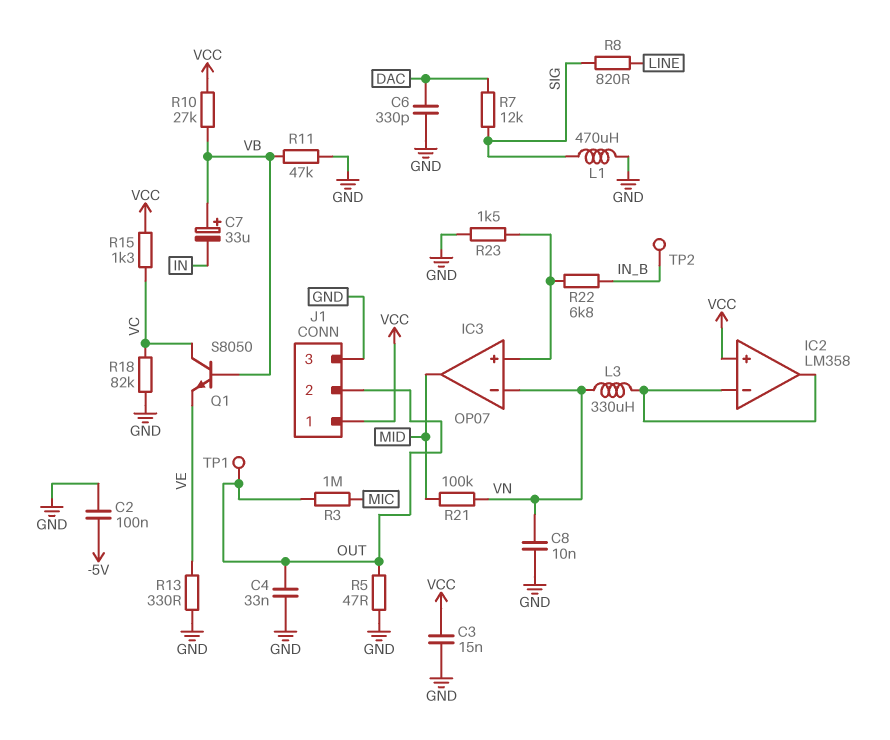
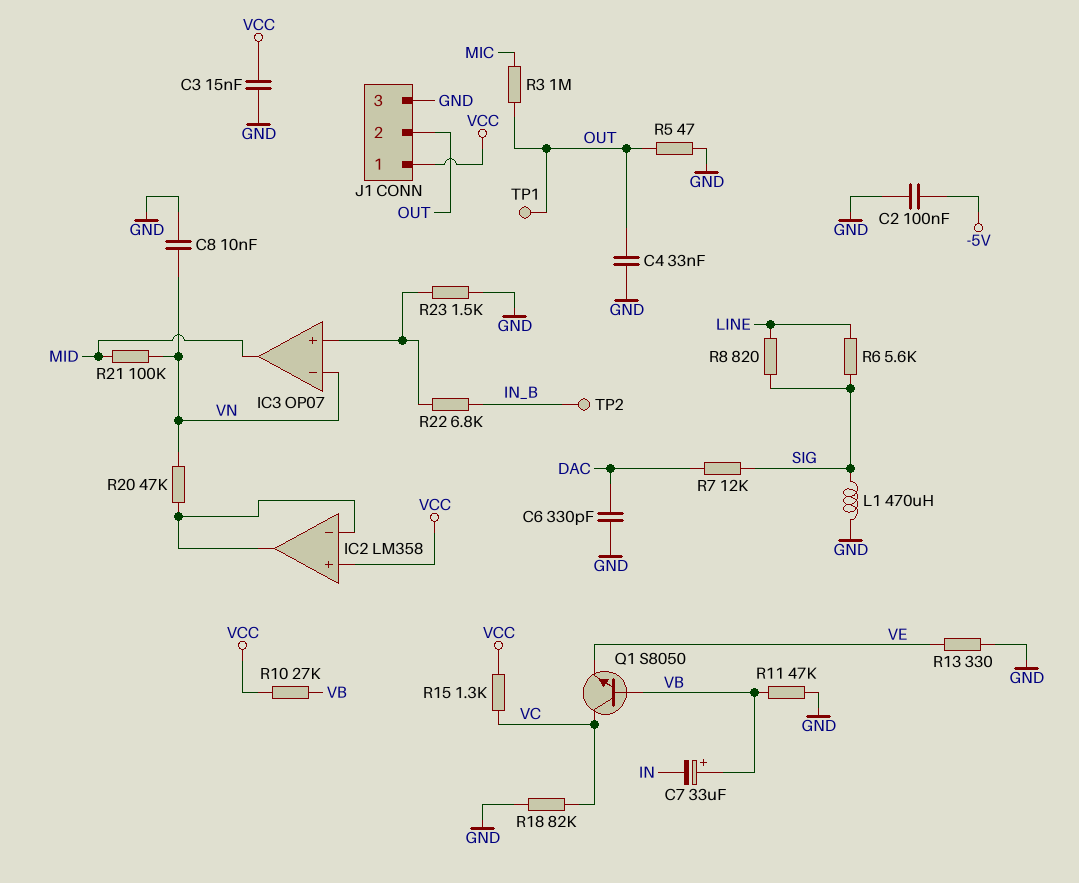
L3: 330uH (IC2/in-, VN) -> none
R6: none -> 5.6k (LINE, SIG)
R20: none -> 47k (IC2/in-, VN)

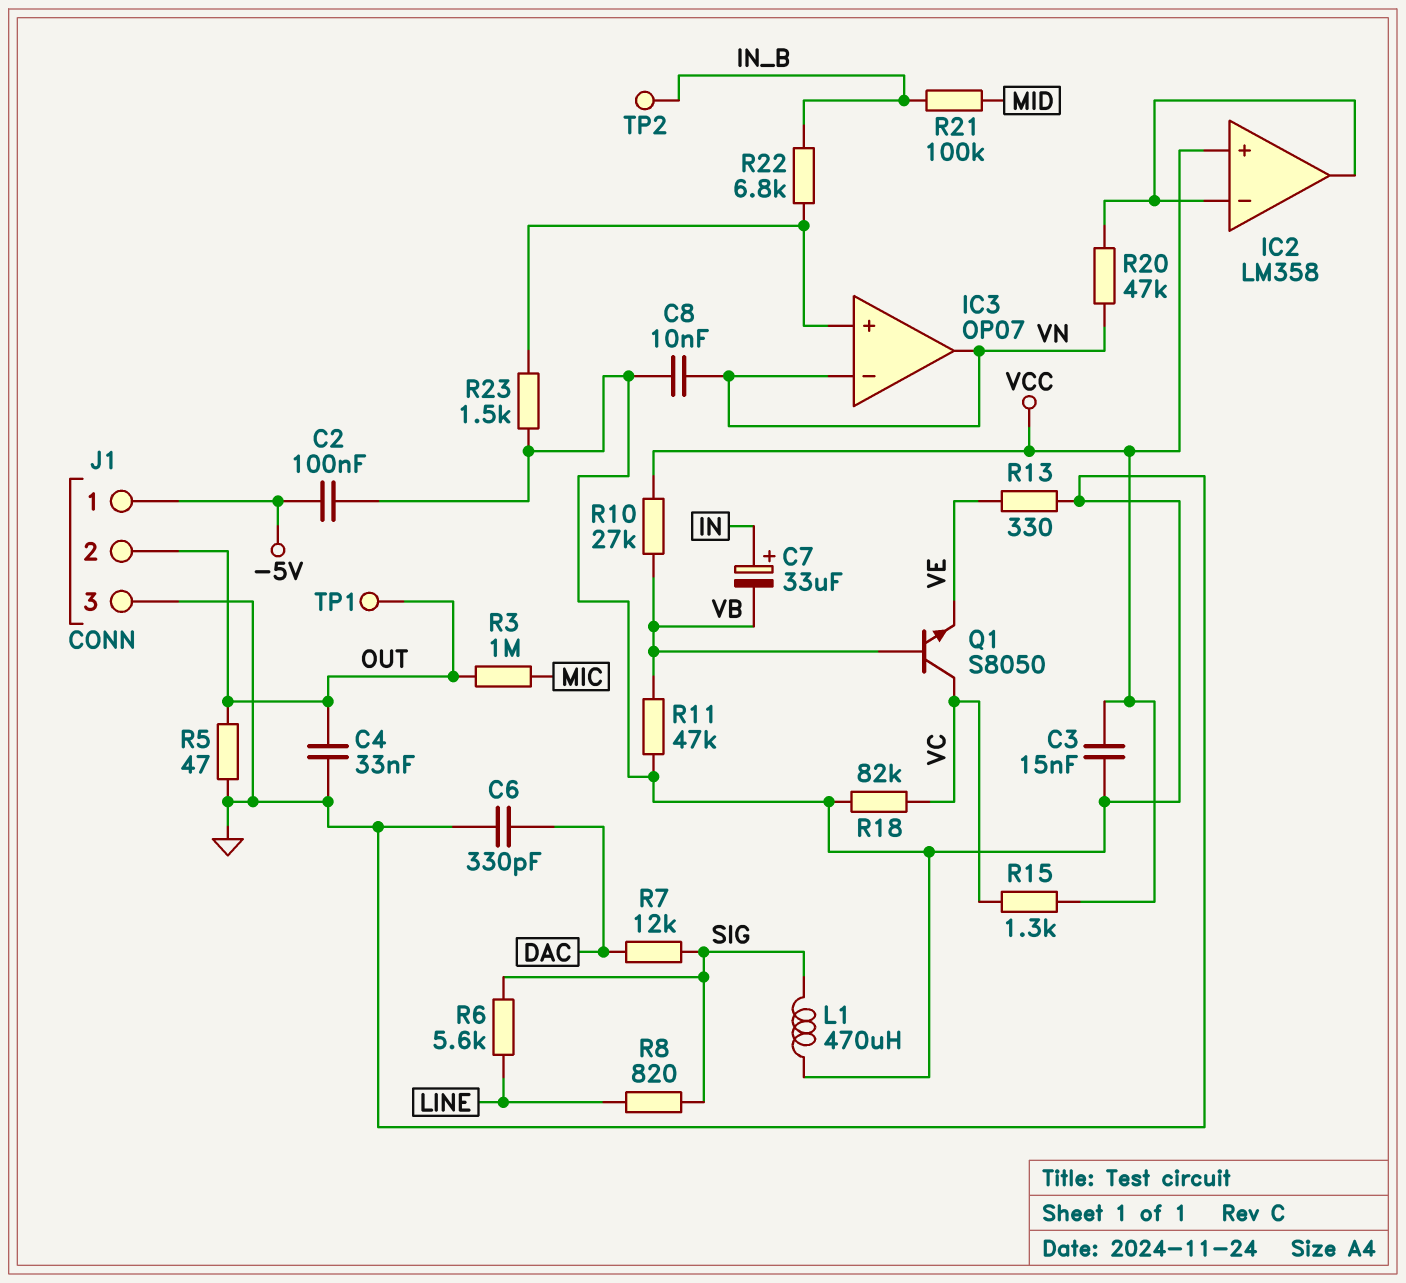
C7: 33uF (plus VB, minus IN) -> 33uF (plus IN, minus VB)
IC3 pin out: MID -> VN
J1 pin 1: VCC -> -5V
R21: 100k (MID, VN) -> 100k (IN_B, MID)

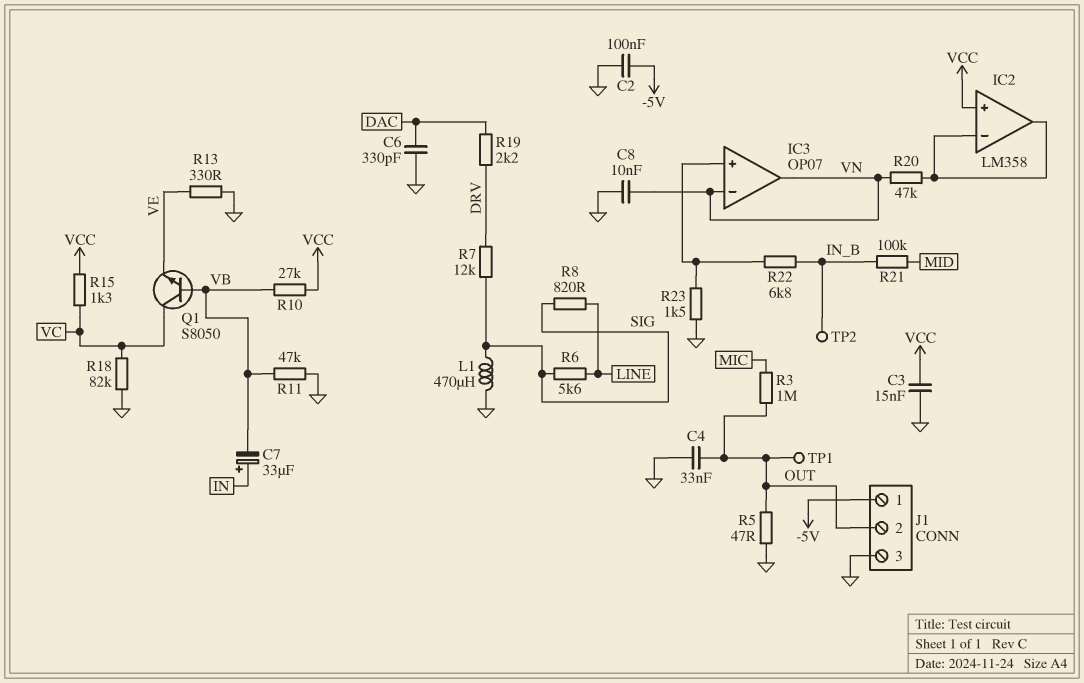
R7: 12k (DAC, SIG) -> 12k (DRV, SIG)
R19: none -> 2.2k (DAC, DRV)

